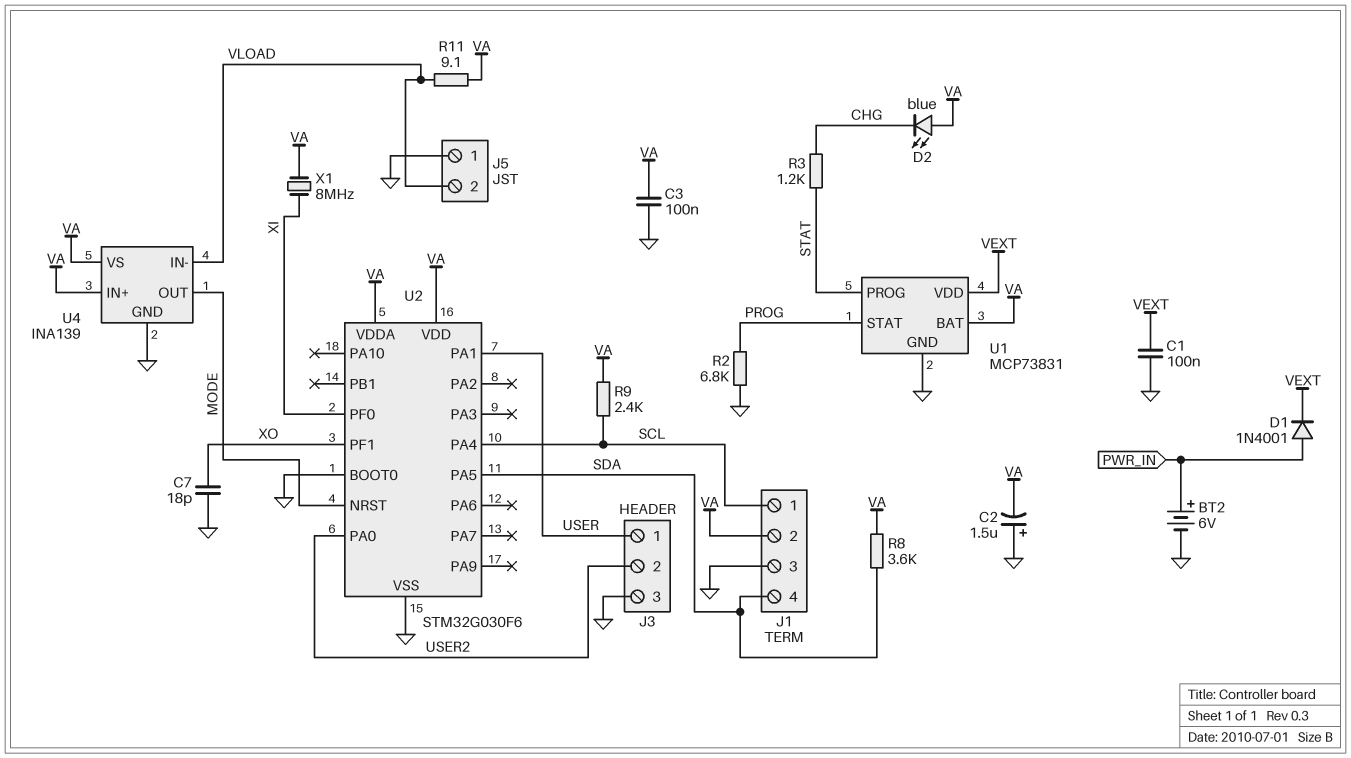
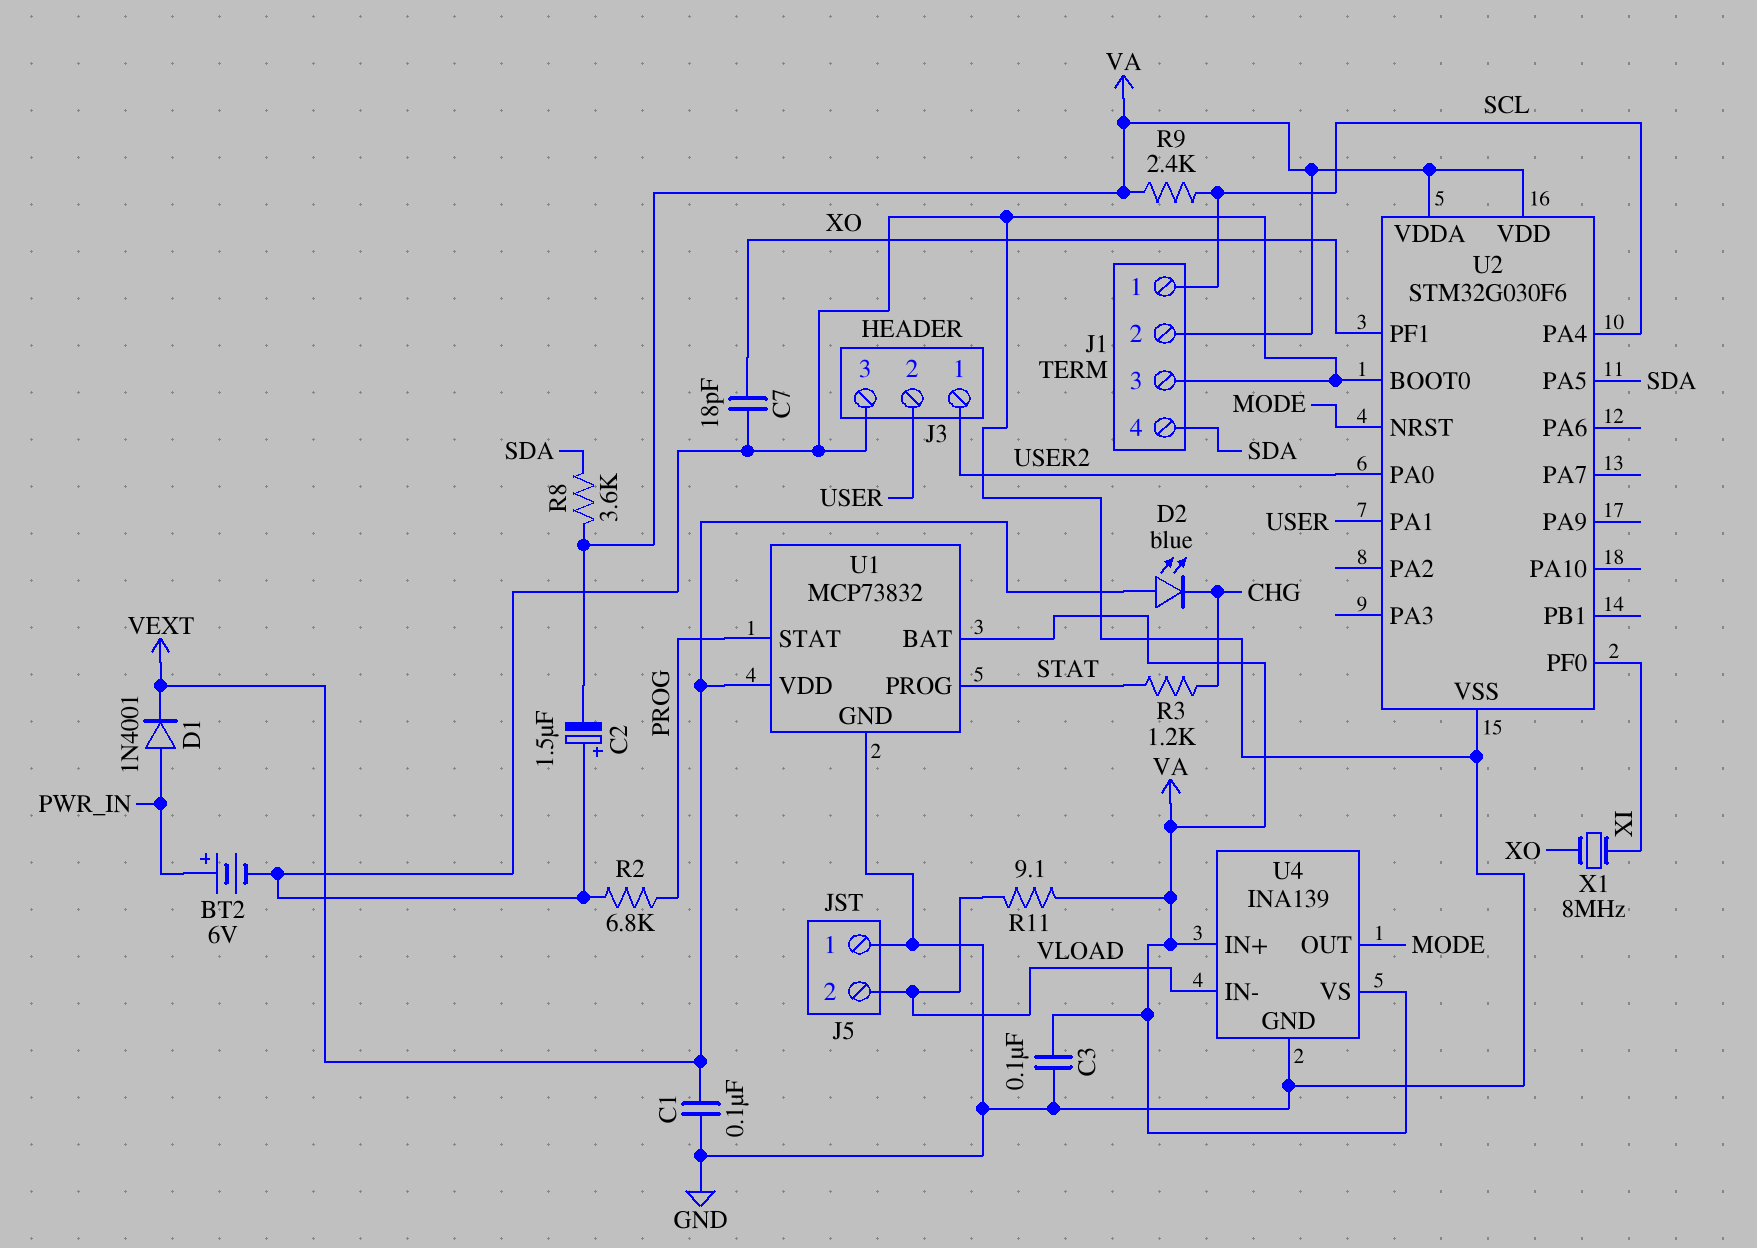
D2: LED blue (A VA, K CHG) -> LED blue (A VEXT, K CHG)
J3 pin 1: USER -> USER2
J3 pin 2: USER2 -> USER
U1: MCP73831 -> MCP73832
X1: 8MHz (VA, XI) -> 8MHz (XI, XO)

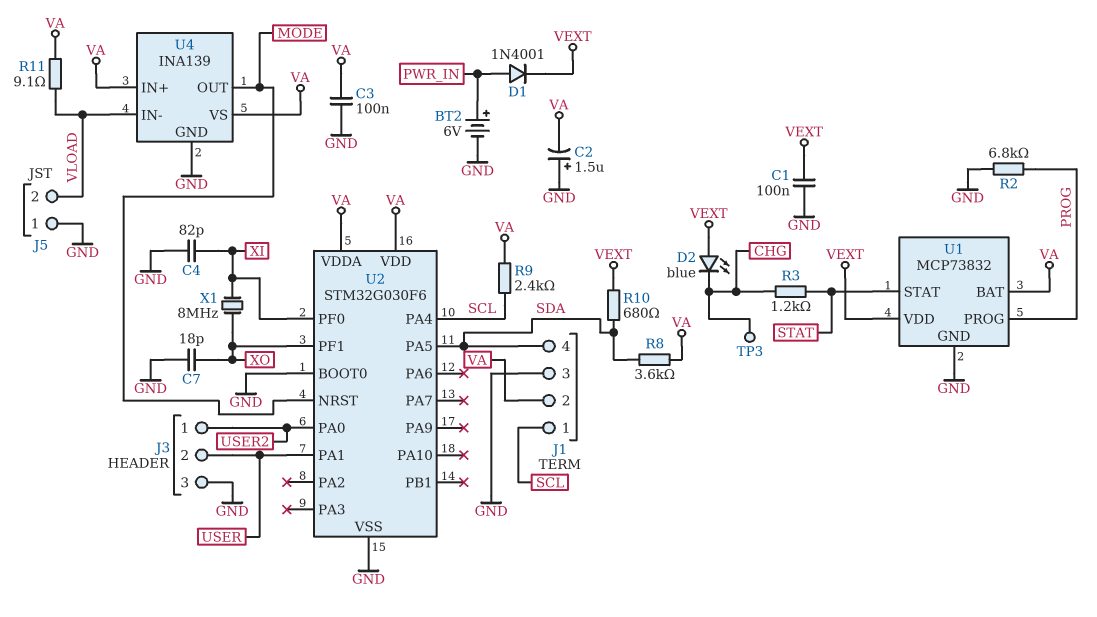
C4: none -> 82pF (GND, XI)
R10: none -> 680 (SDA, VEXT)
TP3: none -> test point (CHG)
U1 pin PROG: STAT -> PROG
U1 pin STAT: PROG -> STAT

